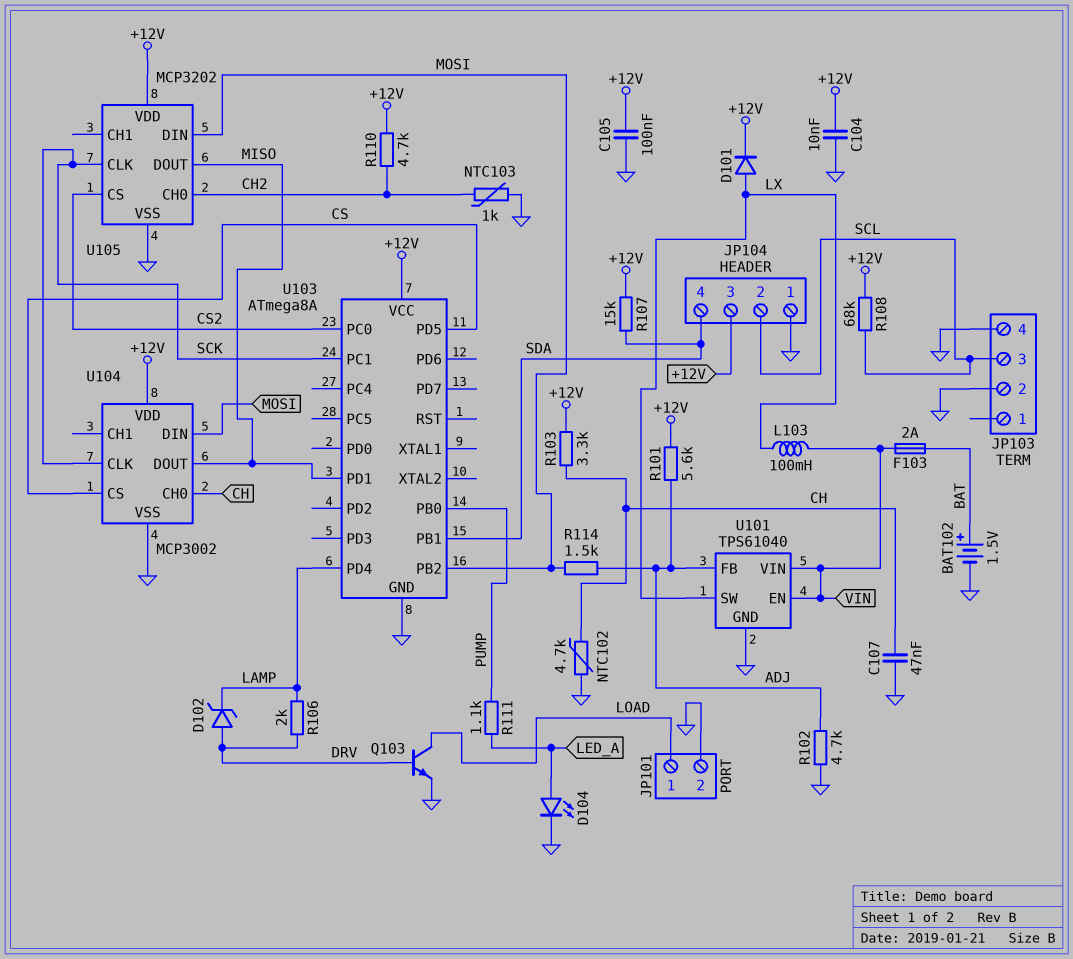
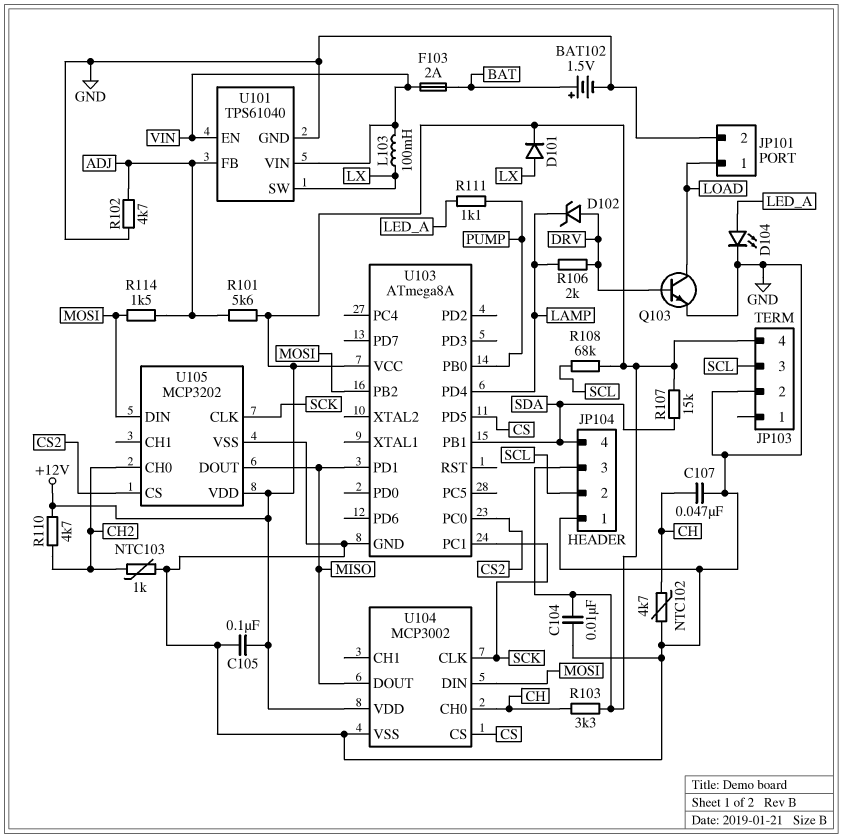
JP103 pin 4: GND -> +12V

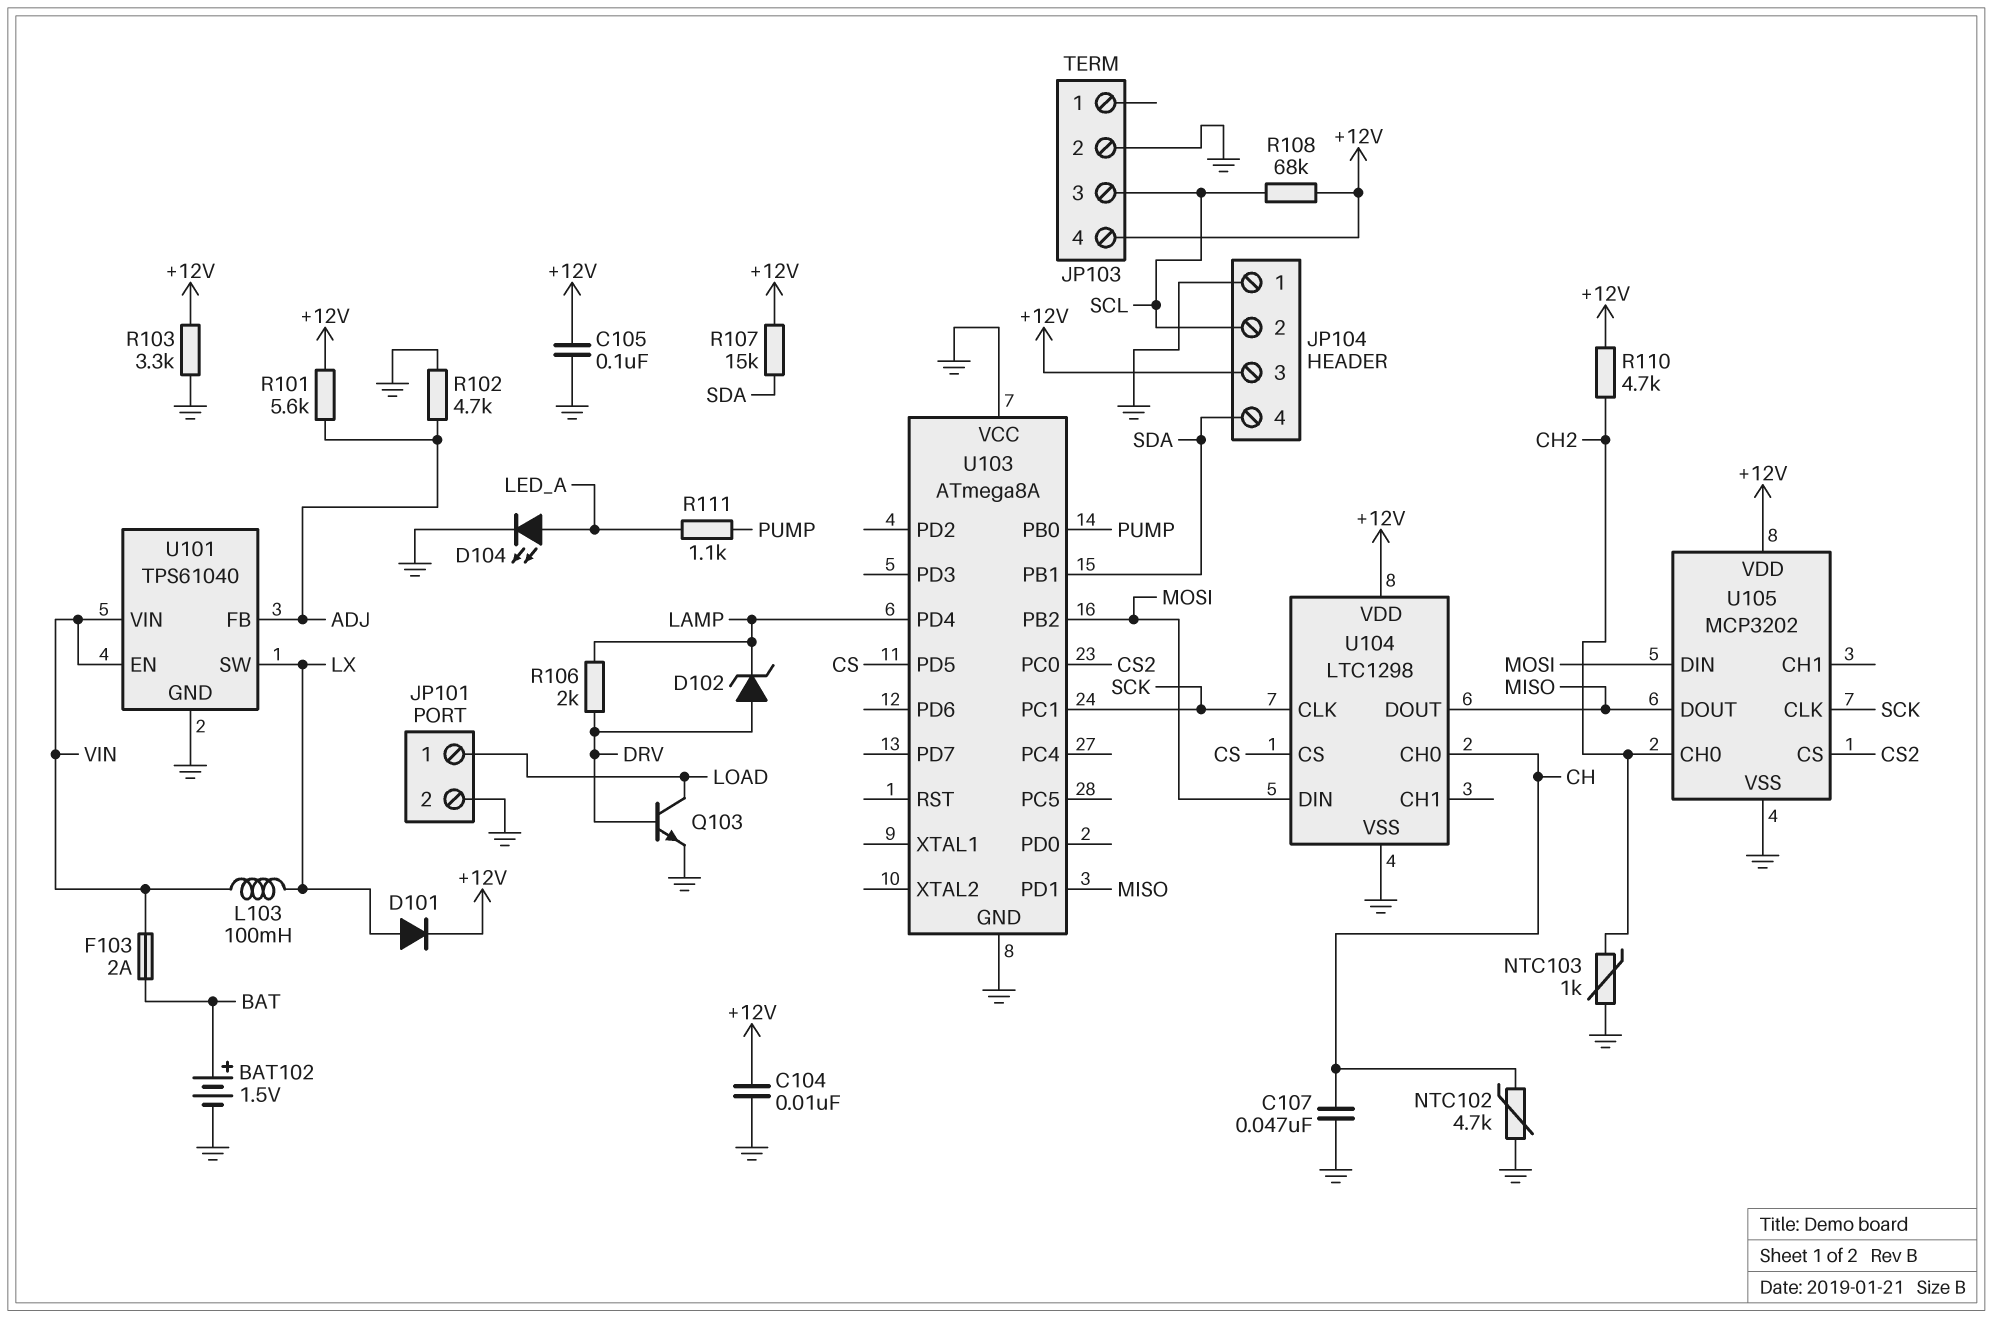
R103: 3.3k (+12V, CH) -> 3.3k (+12V, GND)
R114: 1.5k (ADJ, MOSI) -> none
U103 pin VCC: +12V -> GND
U104: MCP3002 -> LTC1298

